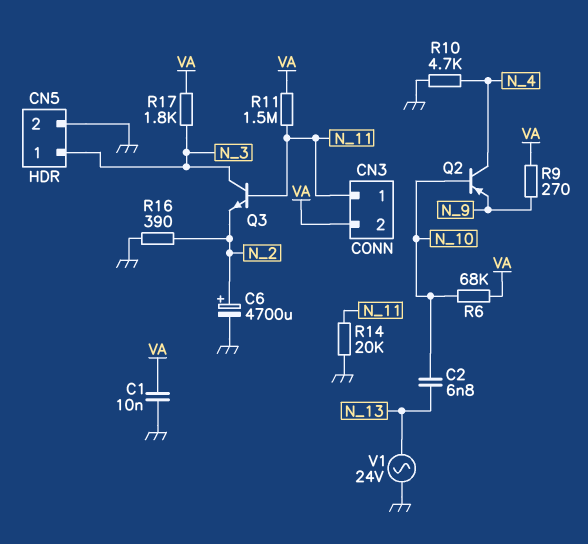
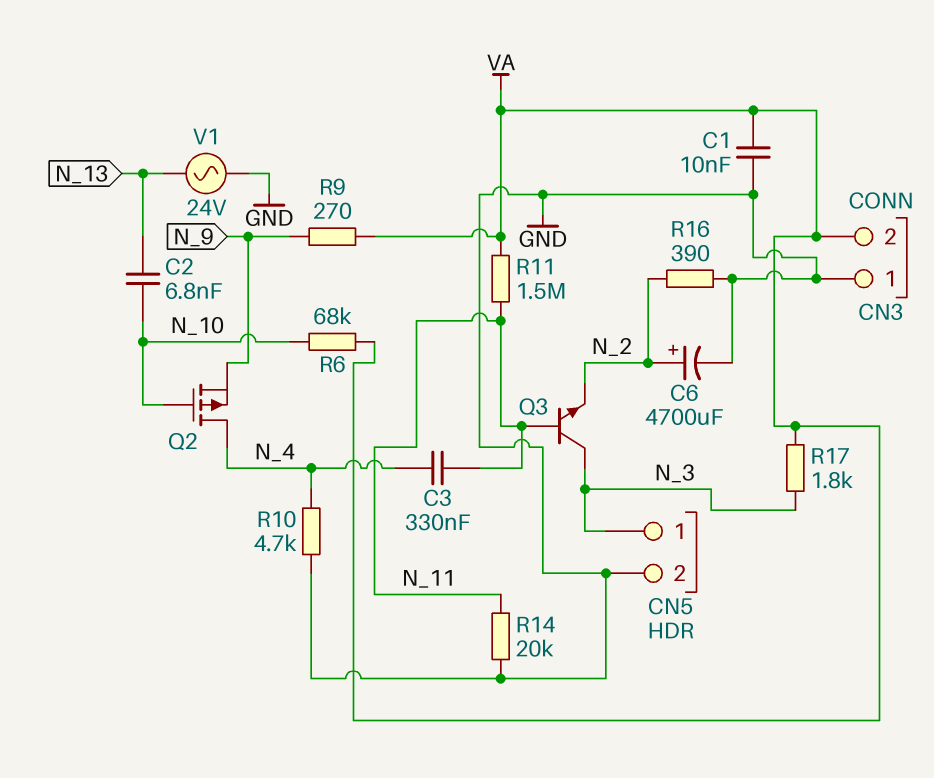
C3: none -> 330nF (N_4, N_11)
CN3 pin 1: N_11 -> GND
Q2: PNP (B N_10, C N_4, E N_9) -> PMOS (G N_10, D N_4, S N_9)

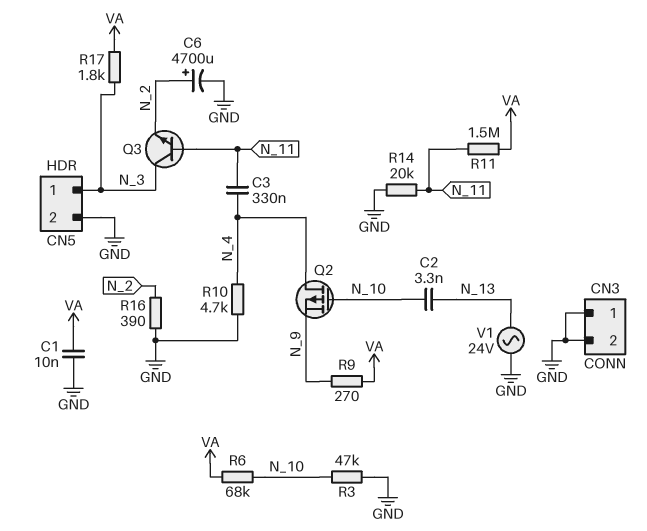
C2: 6.8nF (N_10, N_13) -> 3.3nF (N_10, N_13)
CN3 pin 2: VA -> GND
R3: none -> 47k (GND, N_10)

